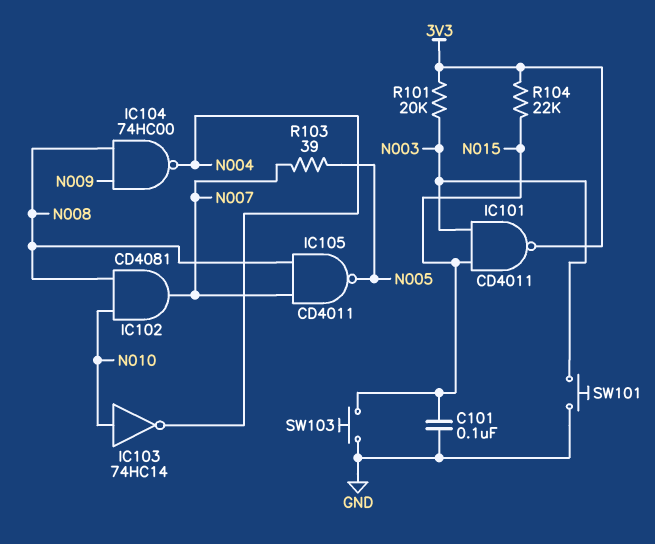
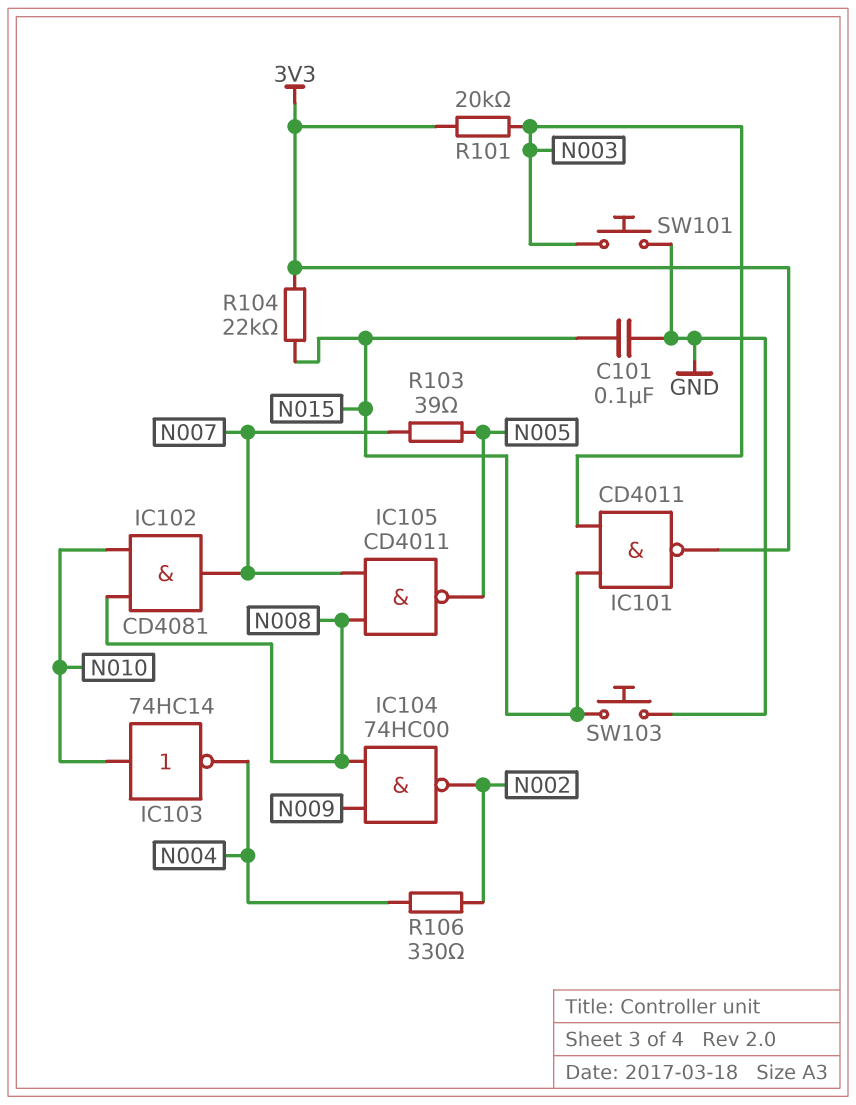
IC104: NAND 74HC00 (in N008, in N009, out N004) -> NAND 74HC00 (in N008, in N009, out N002)
R106: none -> 330 (N002, N004)

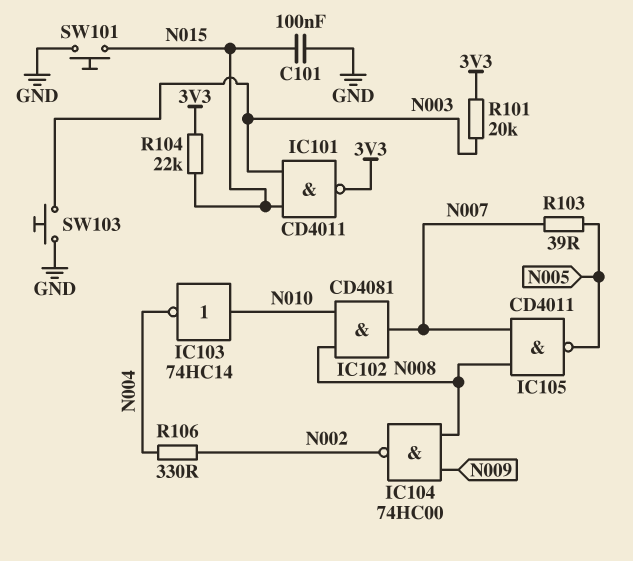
SW101: button (GND, N003) -> button (GND, N015)
SW103: button (GND, N015) -> button (GND, N003)

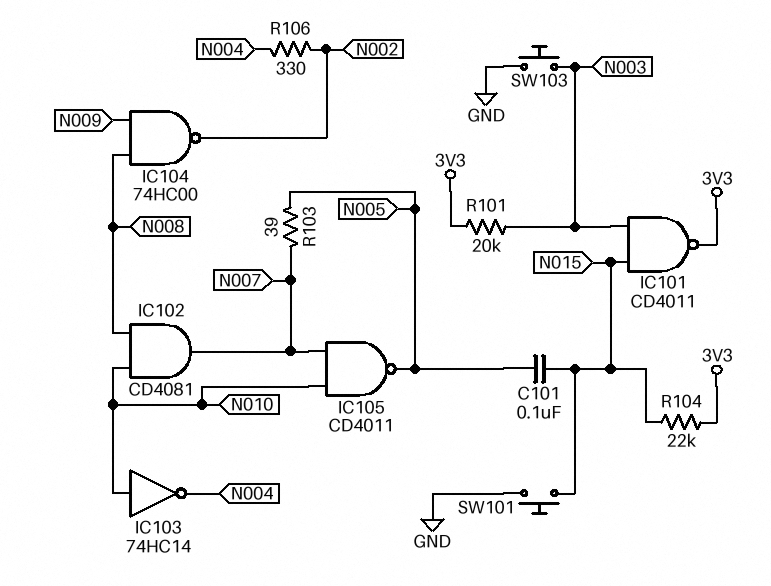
C101: 100nF (GND, N015) -> 100nF (N005, N015)
IC105: NAND CD4011 (in N007, in N008, out N005) -> NAND CD4011 (in N007, in N010, out N005)

